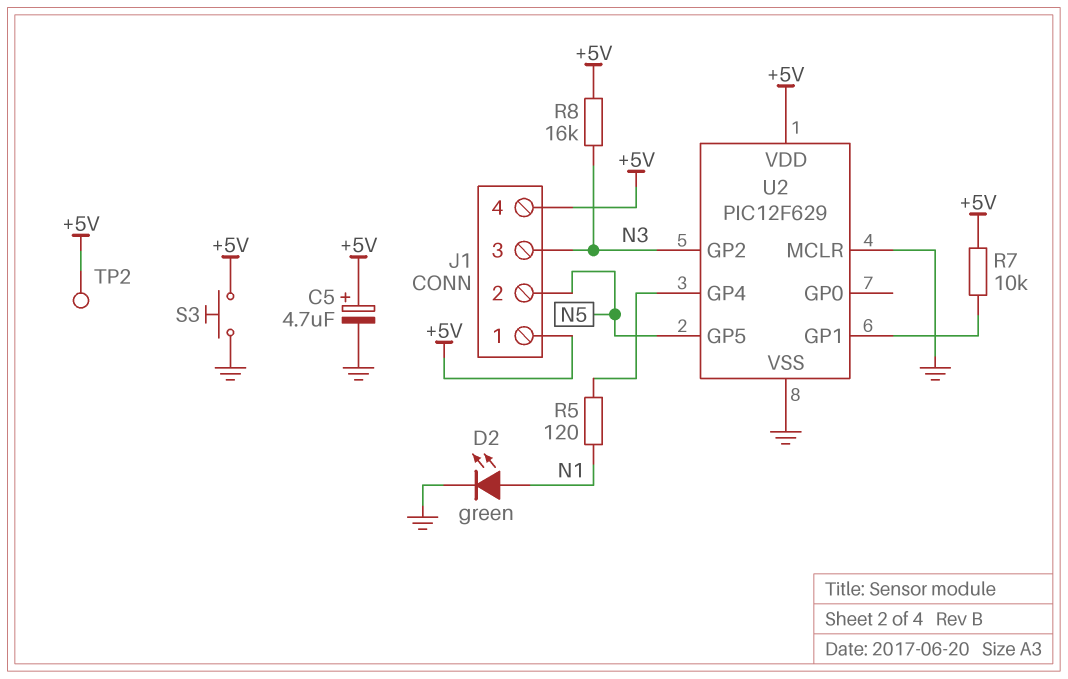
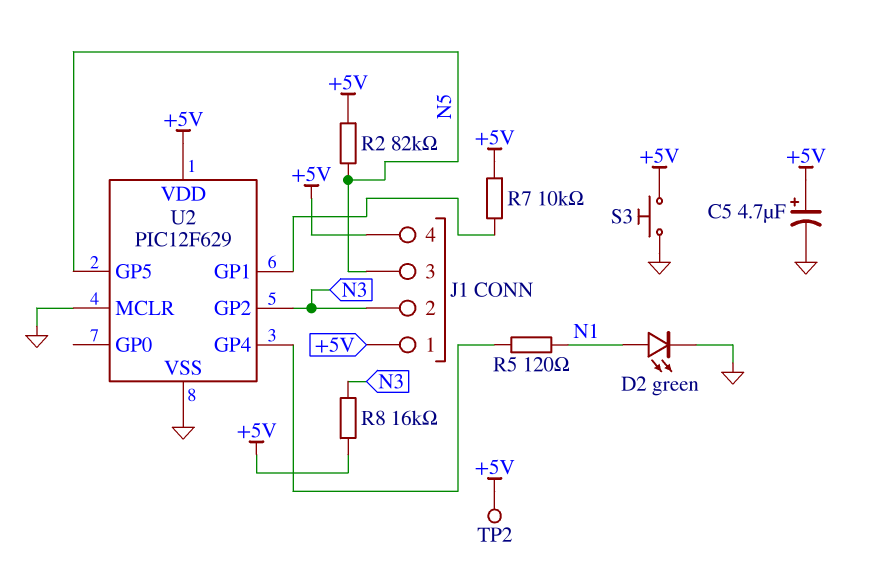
J1 pin 2: N5 -> N3
J1 pin 3: N3 -> N5
R2: none -> 82k (+5V, N5)

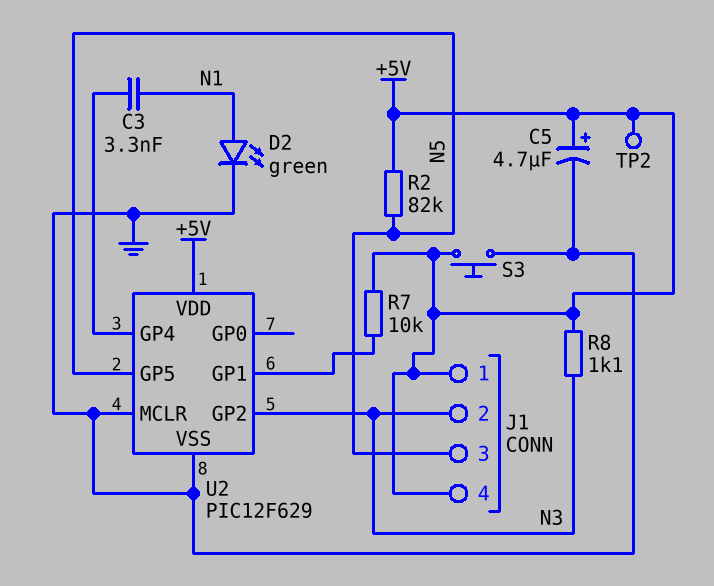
C3: none -> 3.3nF (N1, U2/GP4)
R5: 120 (N1, U2/GP4) -> none
R8: 16k (+5V, N3) -> 1.1k (+5V, N3)

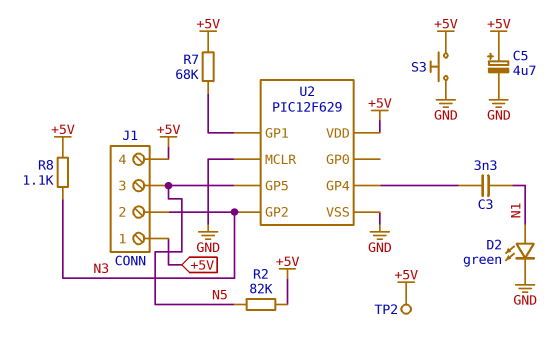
R7: 10k (+5V, U2/GP1) -> 68k (+5V, U2/GP1)

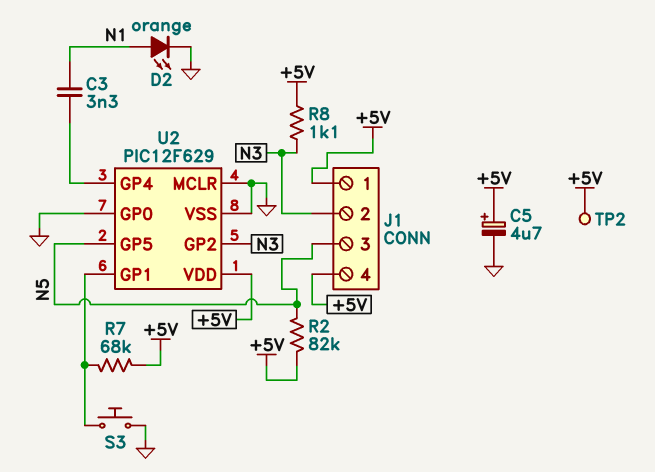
D2: LED green (A N1, K GND) -> LED orange (A N1, K GND)
S3: button (+5V, GND) -> button (GND, U2/GP1)
U2 pin GP0: none -> GND

